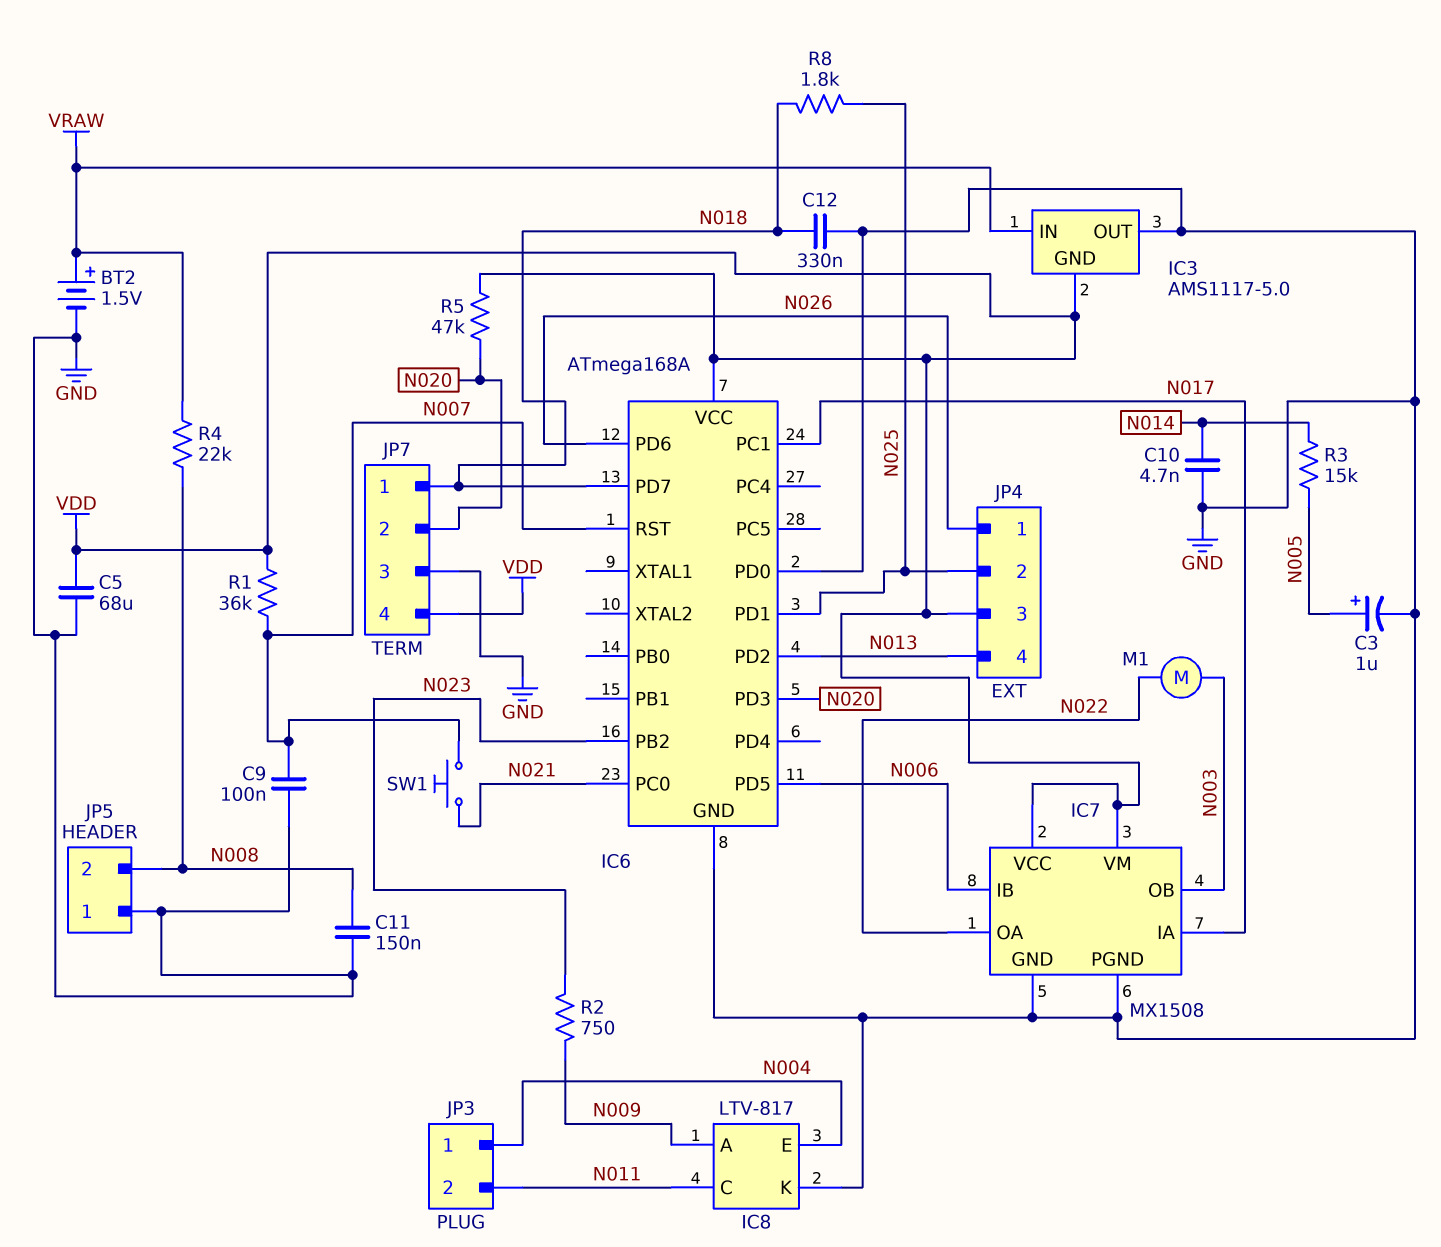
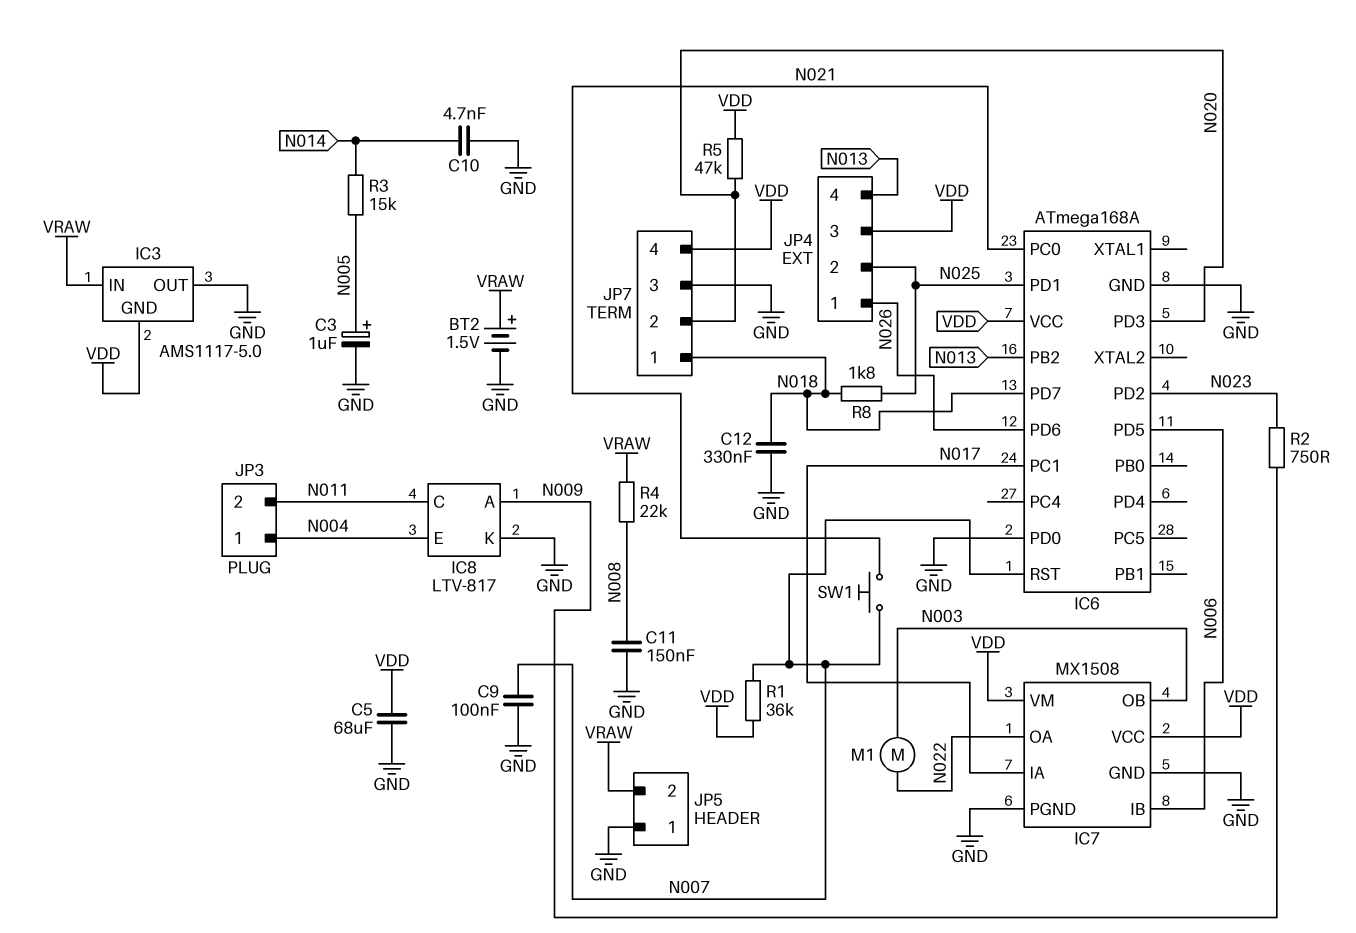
IC6 pin PB2: N023 -> N013
IC6 pin PD2: N013 -> N023
JP5 pin 2: N008 -> VRAW

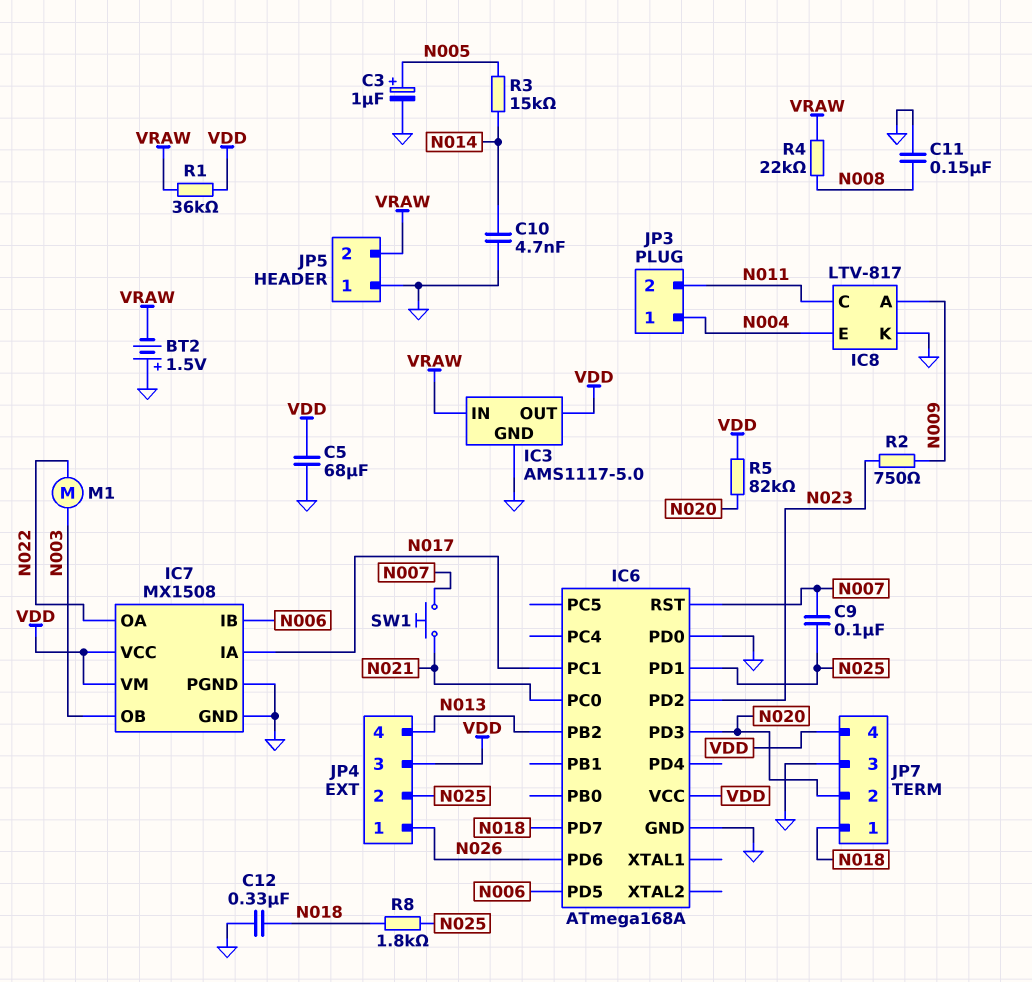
BT2: 1.5V (plus VRAW, minus GND) -> 1.5V (plus GND, minus VRAW)
C9: 100nF (GND, N007) -> 100nF (N007, N025)
IC3 pin GND: VDD -> GND
IC3 pin OUT: GND -> VDD
R1: 36k (N007, VDD) -> 36k (VDD, VRAW)
R5: 47k (N020, VDD) -> 82k (N020, VDD)

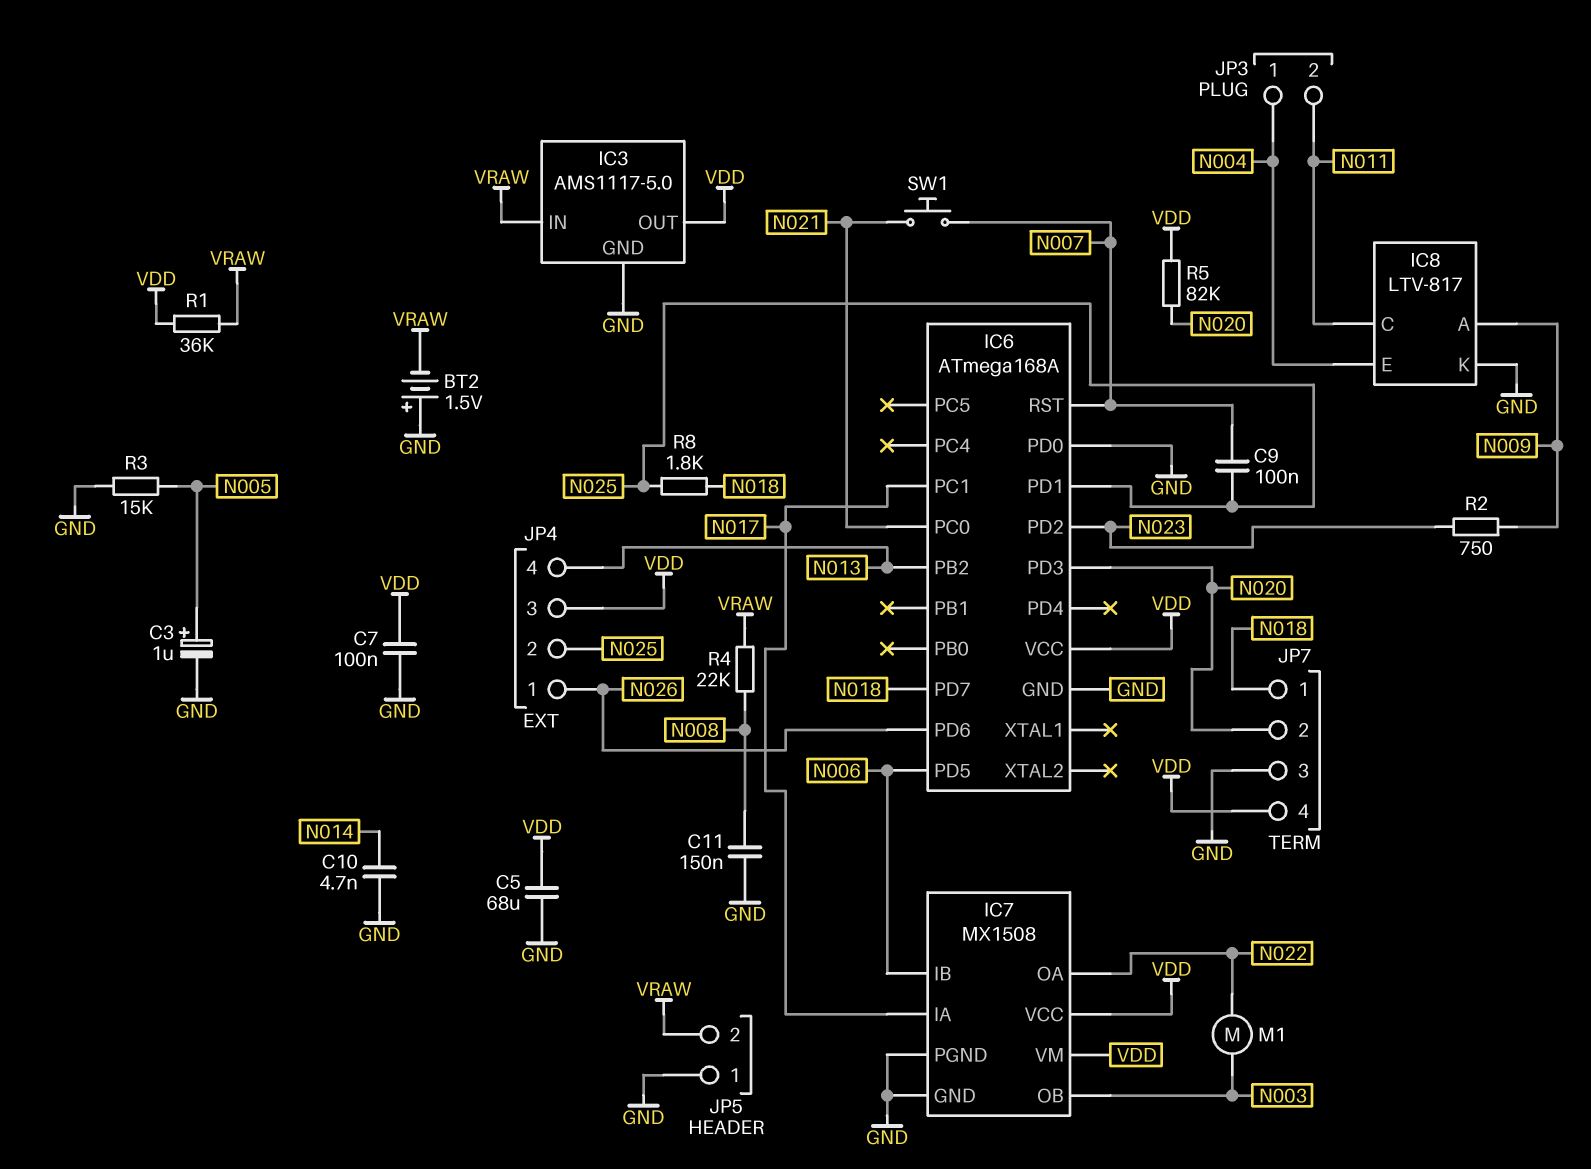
C7: none -> 100nF (GND, VDD)
C12: 330nF (GND, N018) -> none
R3: 15k (N005, N014) -> 15k (GND, N005)

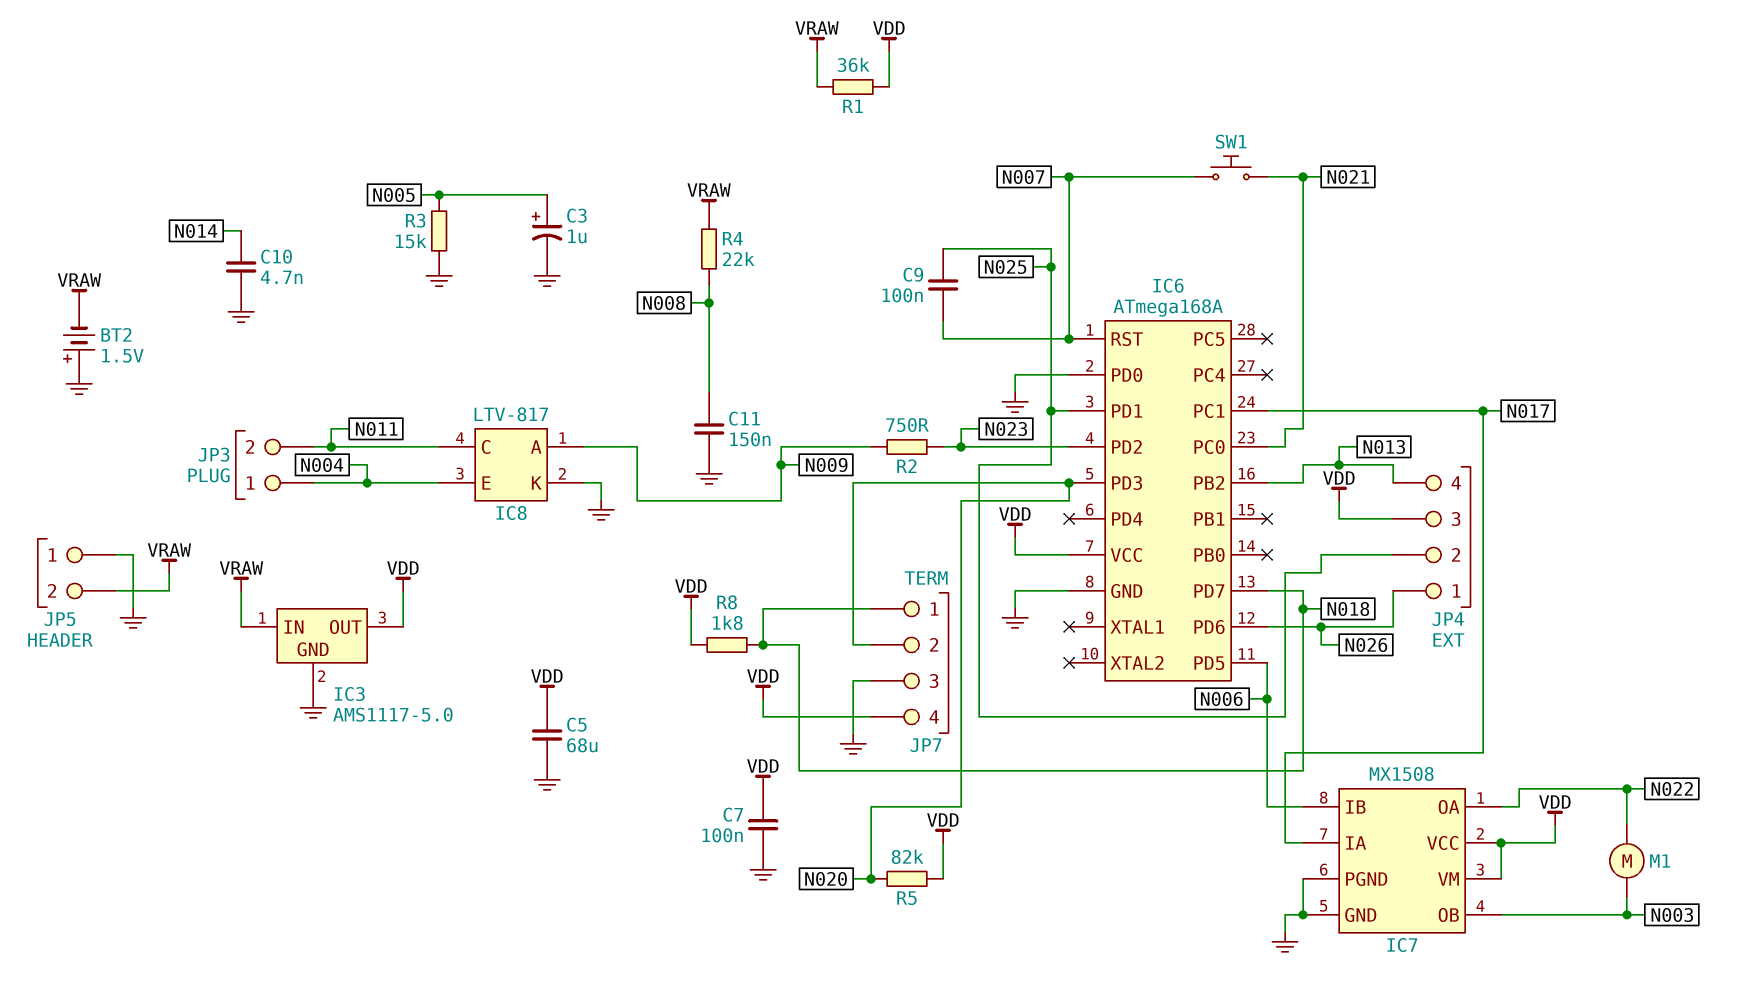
R8: 1.8k (N018, N025) -> 1.8k (N018, VDD)

